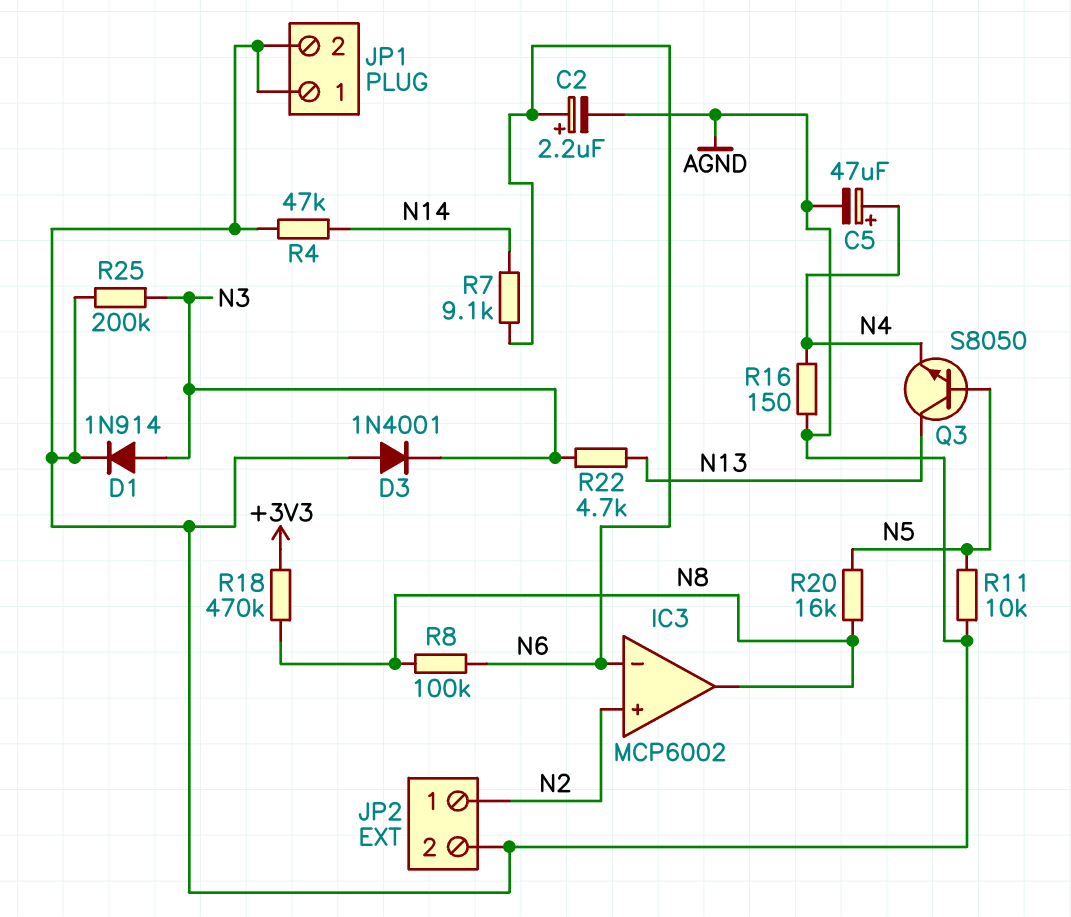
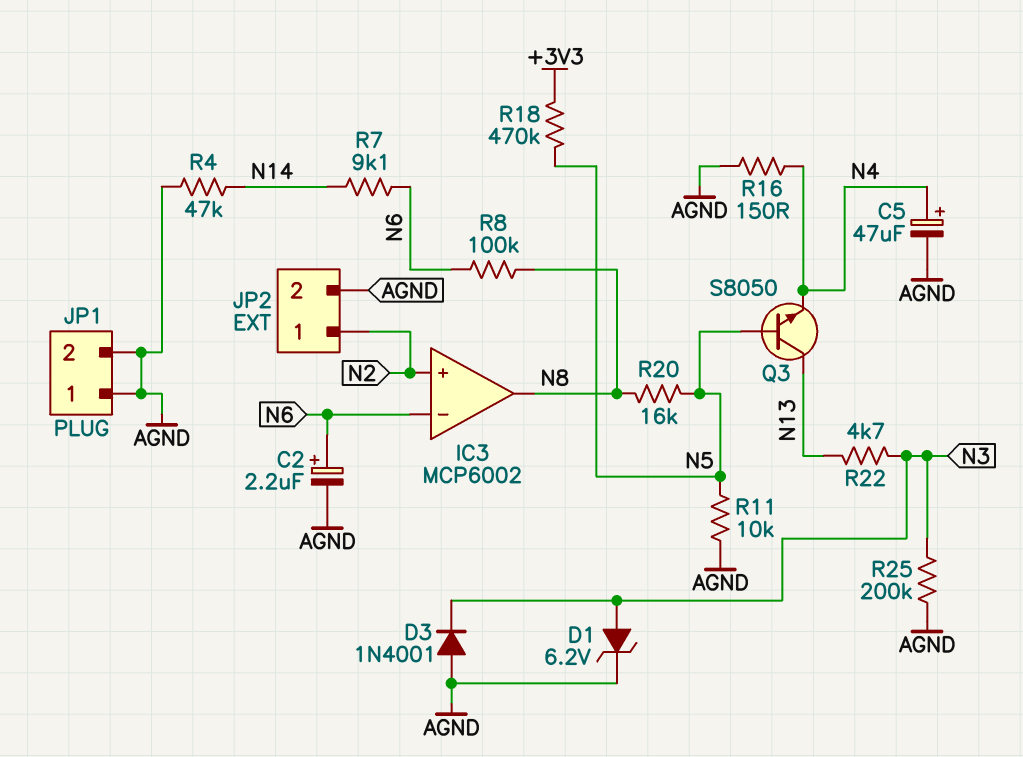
D1: diode 1N914 (A N3, K AGND) -> zener 6.2V (A N3, K AGND)
R18: 470k (+3V3, N8) -> 470k (+3V3, N5)

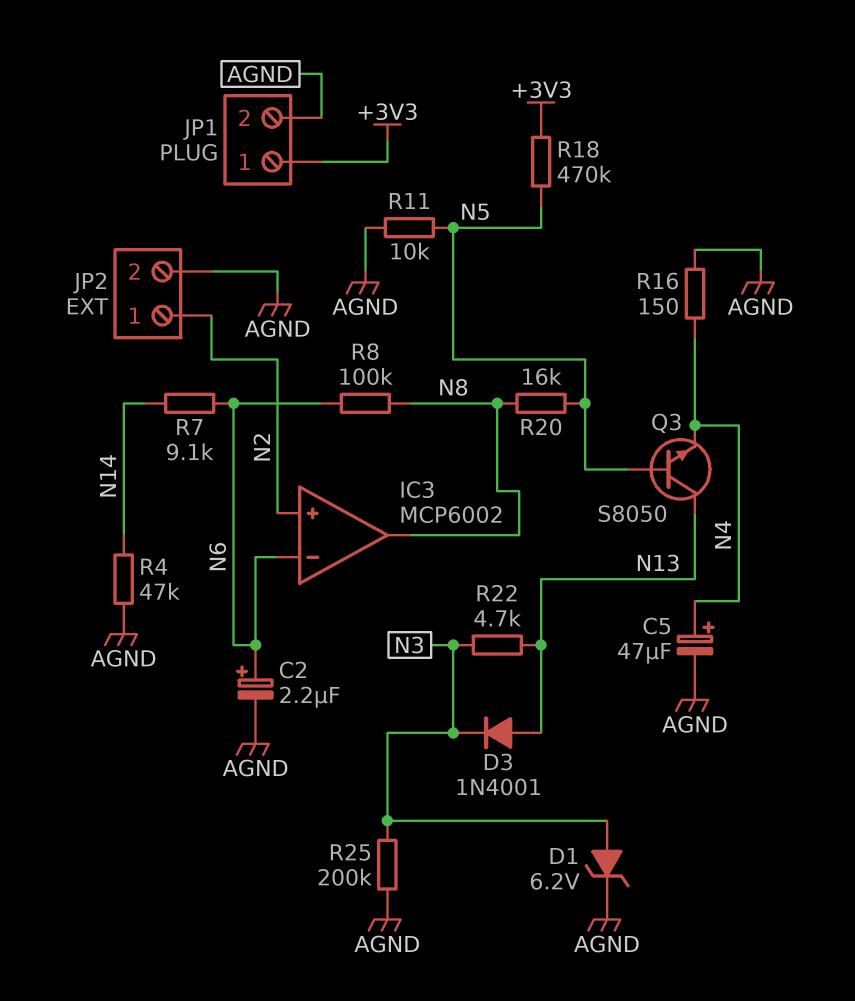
D3: diode 1N4001 (A AGND, K N3) -> diode 1N4001 (A N13, K N3)
JP1 pin 1: AGND -> +3V3

